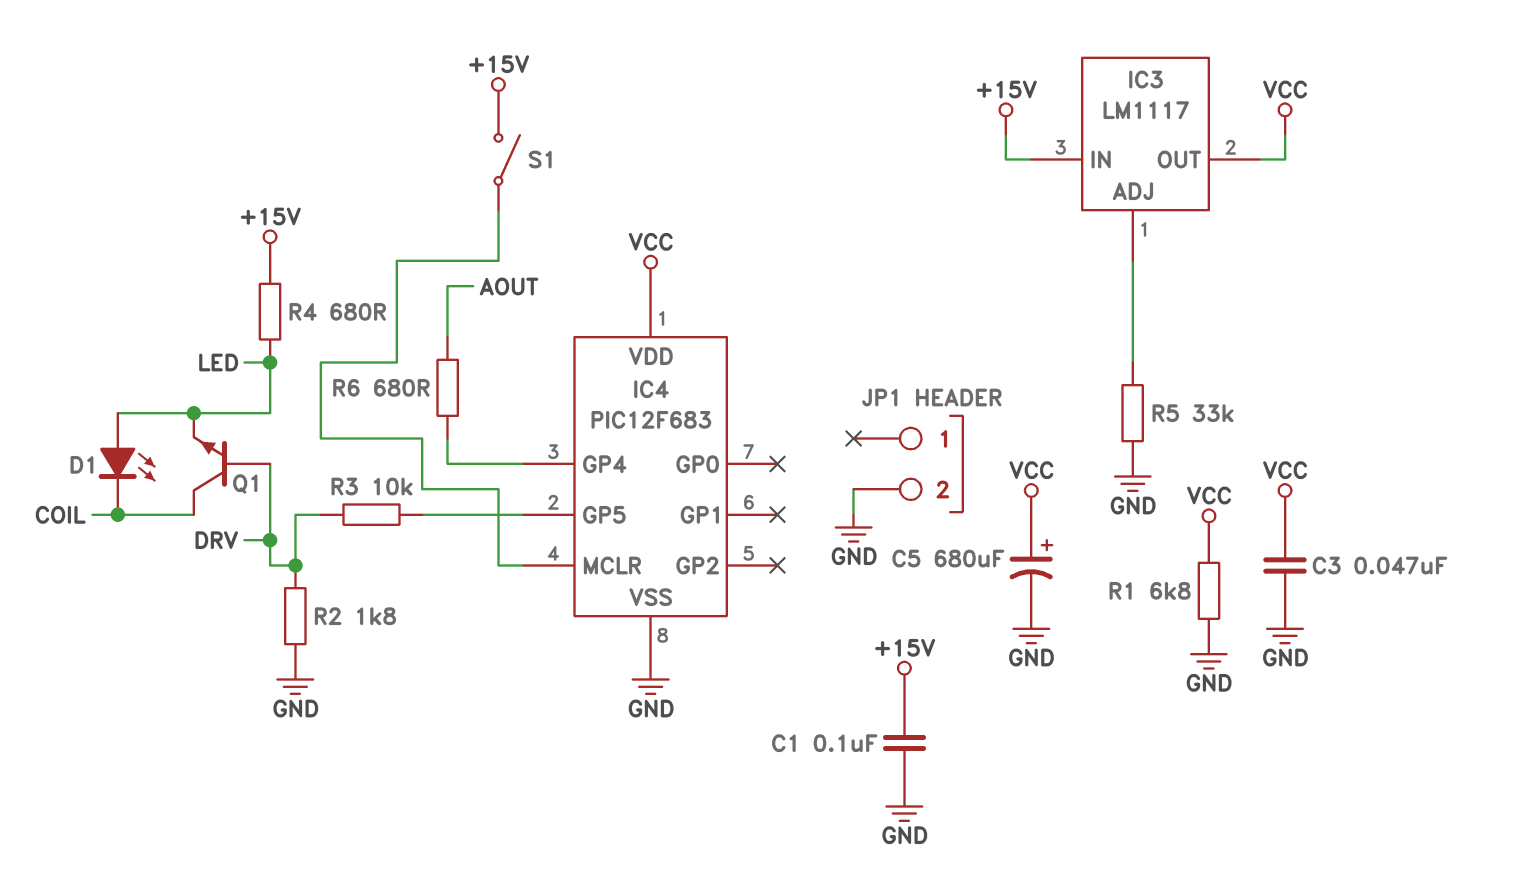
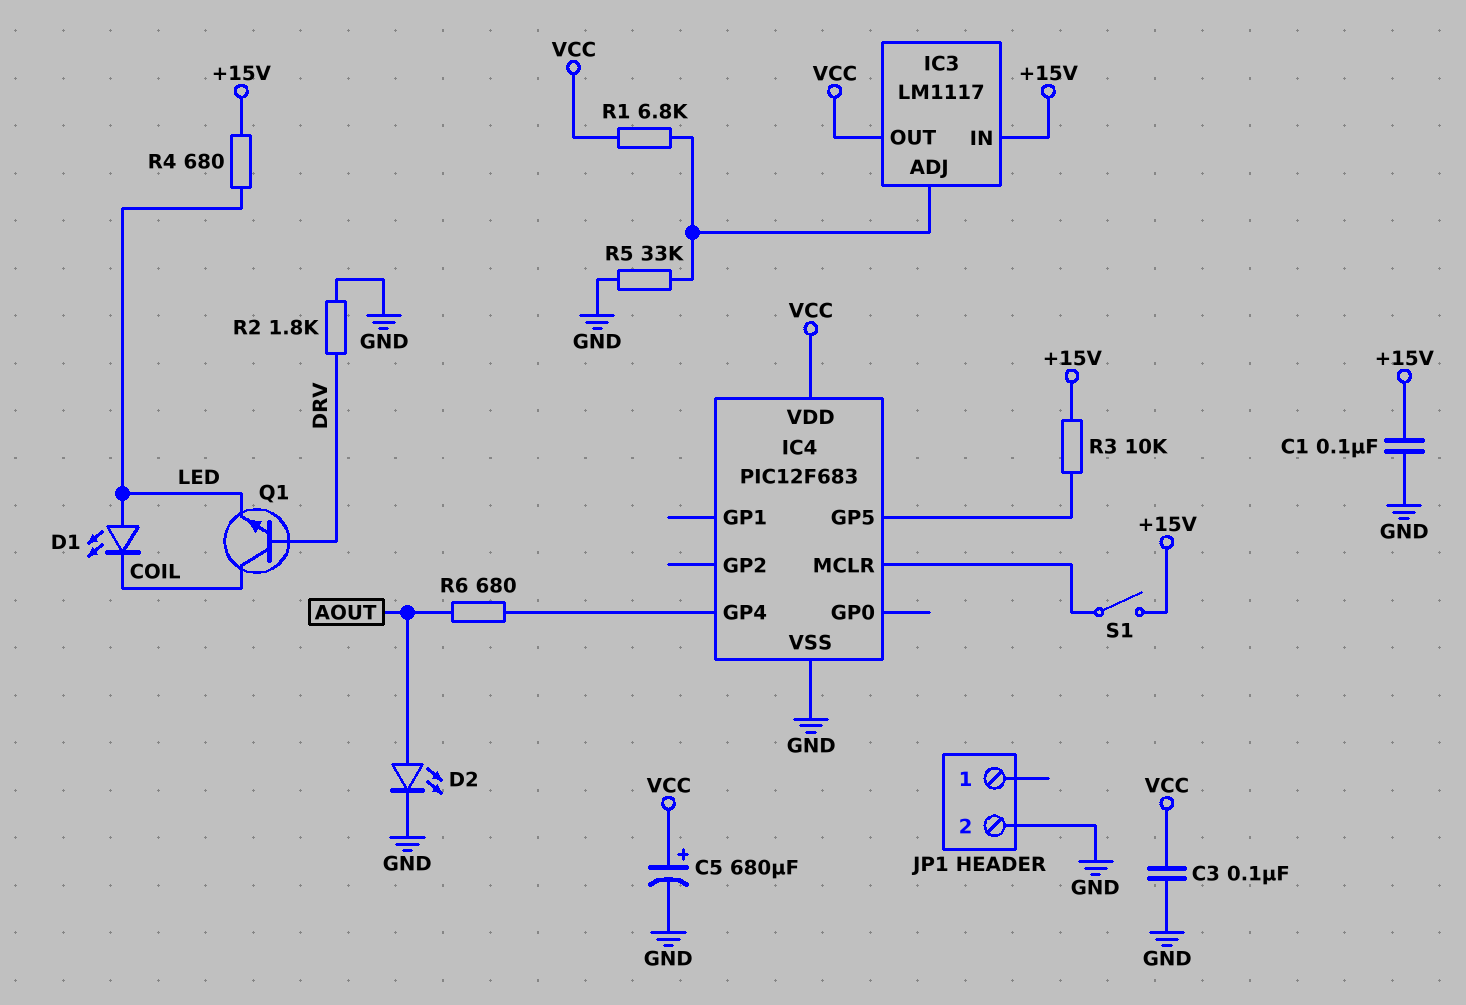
C3: 47nF (GND, VCC) -> 100nF (GND, VCC)
D2: none -> LED (A AOUT, K GND)
R1: 6.8k (GND, VCC) -> 6.8k (IC3/ADJ, VCC)
R3: 10k (DRV, IC4/GP5) -> 10k (+15V, IC4/GP5)

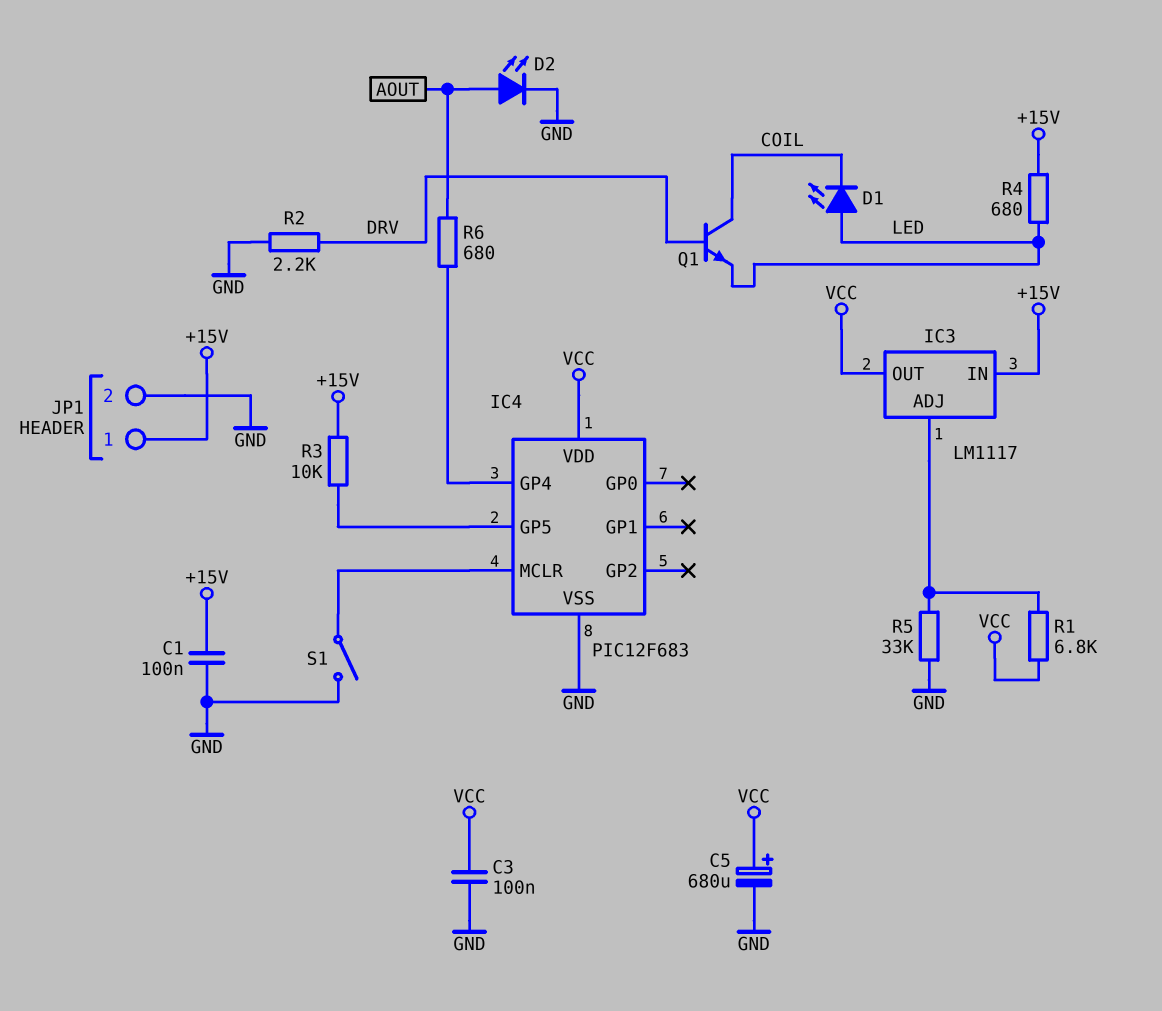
JP1 pin 1: none -> +15V
R2: 1.8k (DRV, GND) -> 2.2k (DRV, GND)
S1: switch (+15V, IC4/MCLR) -> switch (GND, IC4/MCLR)

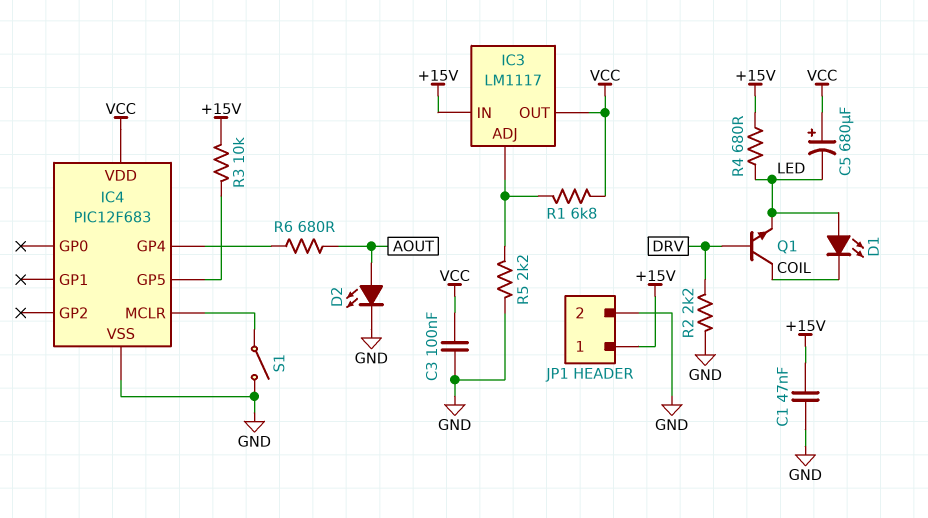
C1: 100nF (+15V, GND) -> 47nF (+15V, GND)
C5: 680uF (plus VCC, minus GND) -> 680uF (plus VCC, minus LED)
R5: 33k (GND, IC3/ADJ) -> 2.2k (GND, IC3/ADJ)

